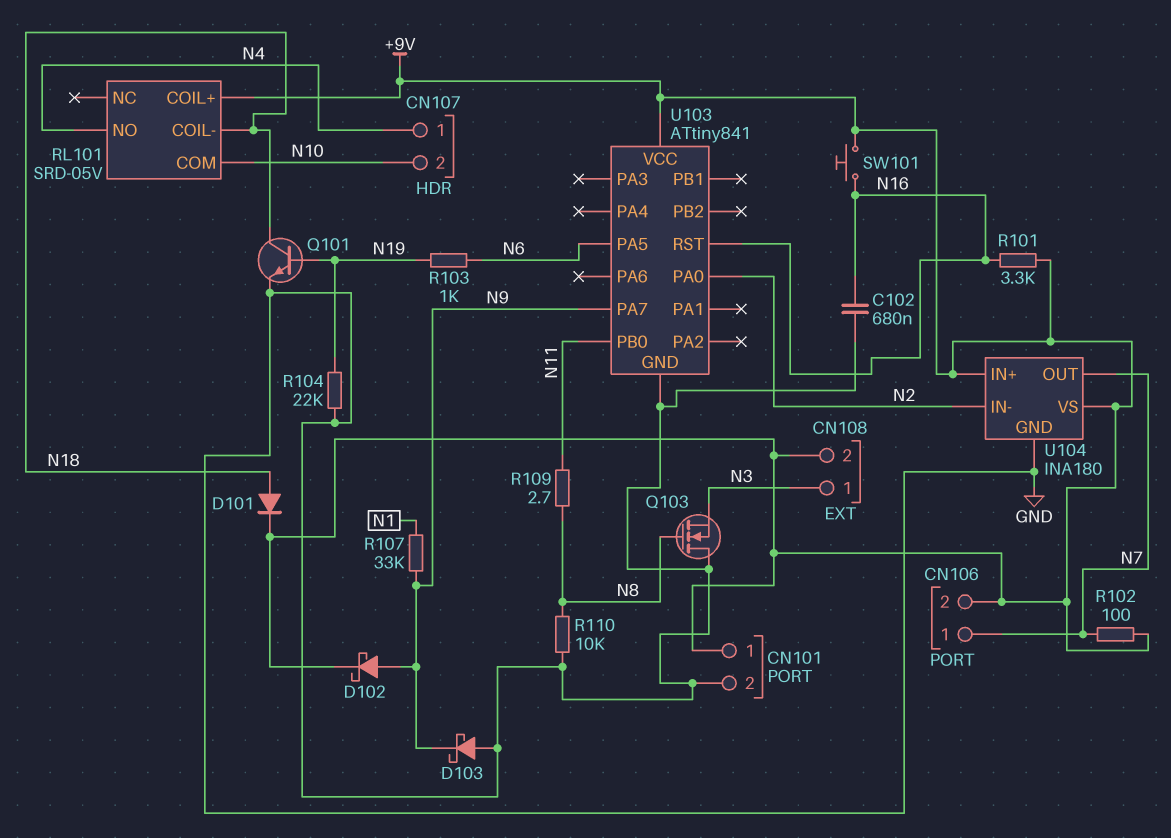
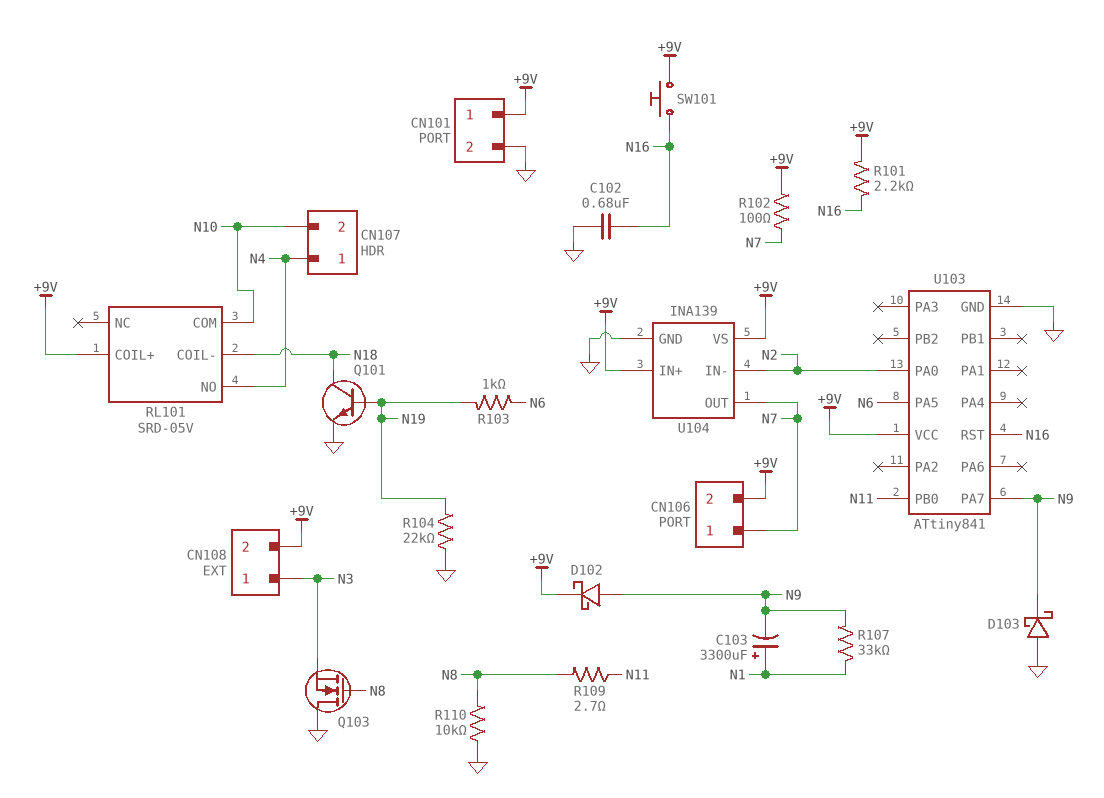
C103: none -> 3300uF (plus N1, minus N9)
D101: diode (A N18, K +9V) -> none
R101: 3.3k (+9V, N16) -> 2.2k (+9V, N16)
U104: INA180 -> INA139

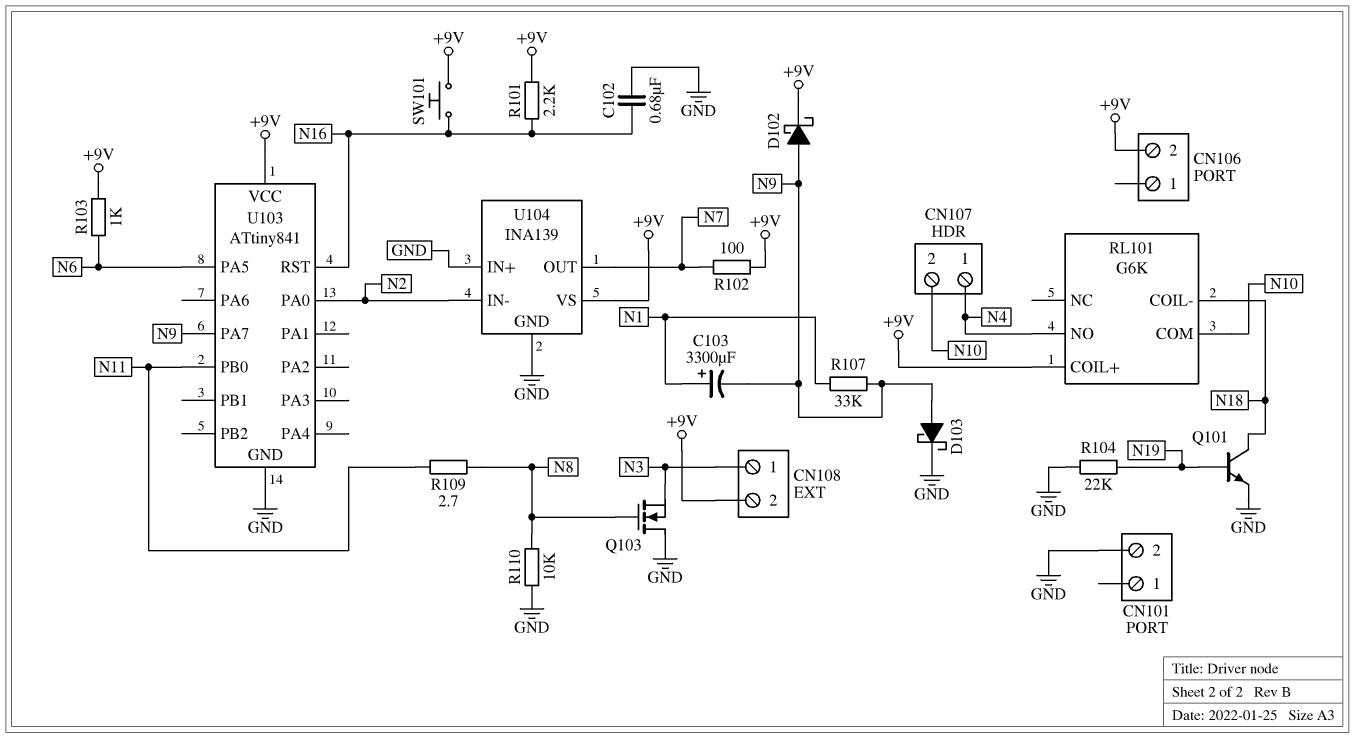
CN101 pin 1: +9V -> none
CN106 pin 1: N7 -> none
D103: schottky (A GND, K N9) -> schottky (A N9, K GND)
R103: 1k (N6, N19) -> 1k (+9V, N6)
RL101: SRD-05V -> G6K
U104 pin IN+: +9V -> GND

